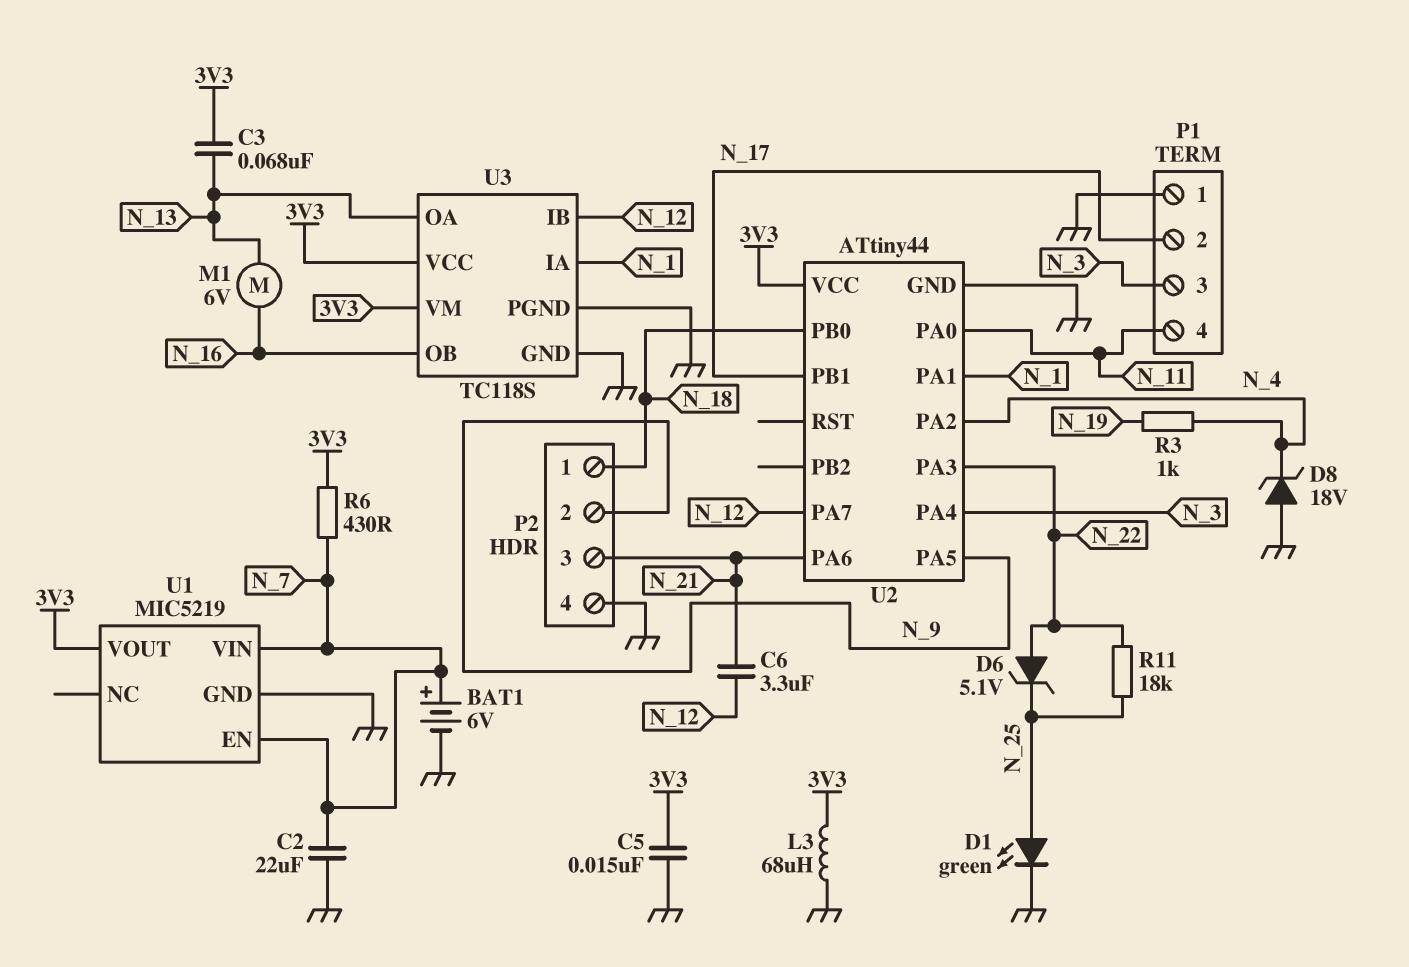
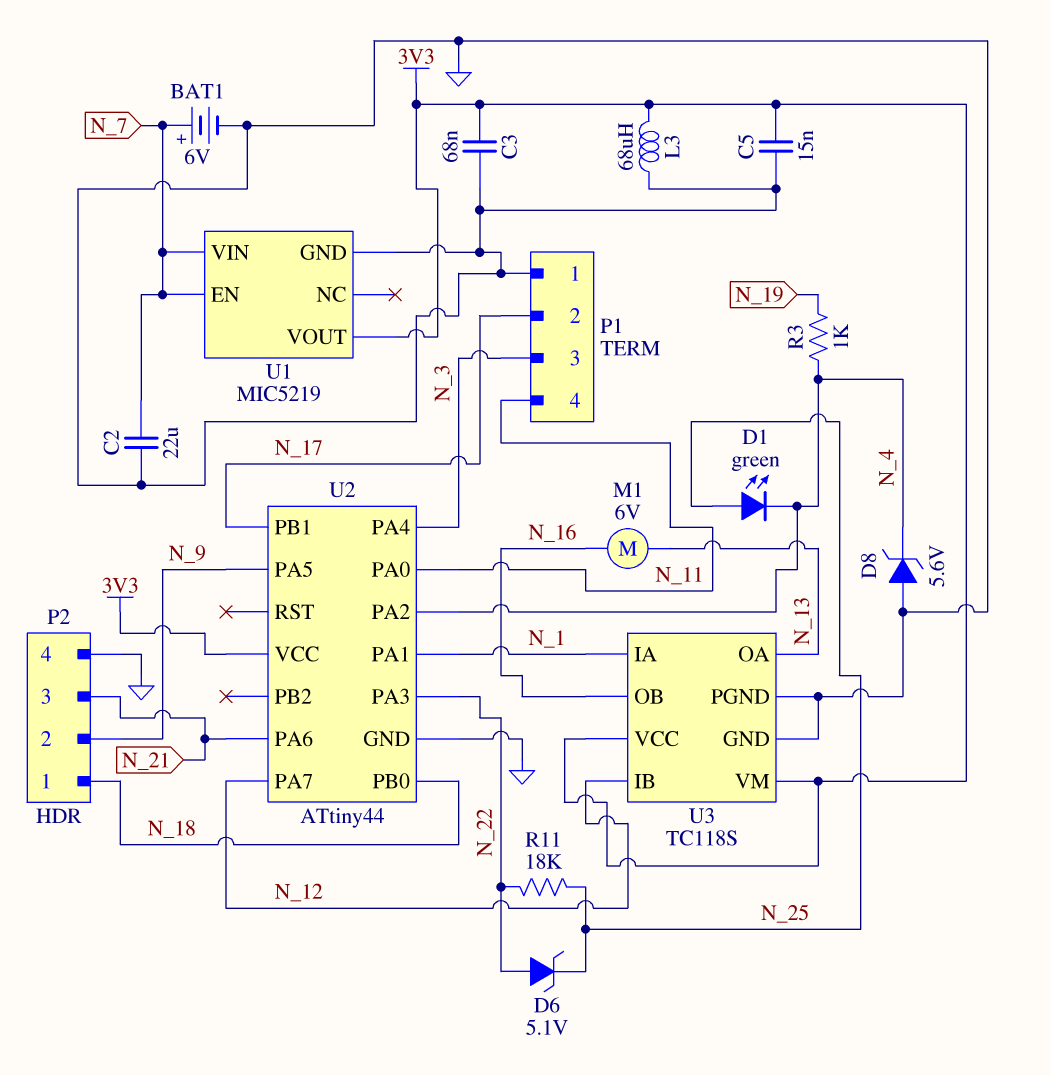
C3: 68nF (3V3, N_13) -> 68nF (3V3, GND)
C6: 3.3uF (N_12, N_21) -> none
D1: LED green (A N_25, K GND) -> LED green (A N_25, K N_4)
D8: zener 18V (A GND, K N_4) -> zener 5.6V (A GND, K N_4)
R6: 430 (3V3, N_7) -> none

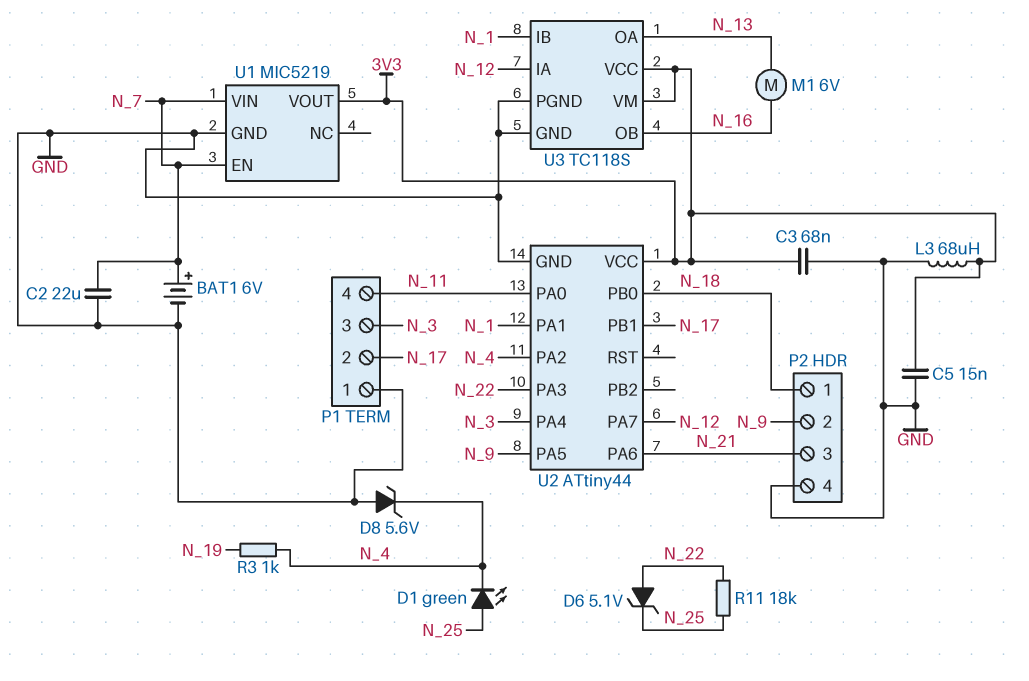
U3 pin IA: N_1 -> N_12
U3 pin IB: N_12 -> N_1

